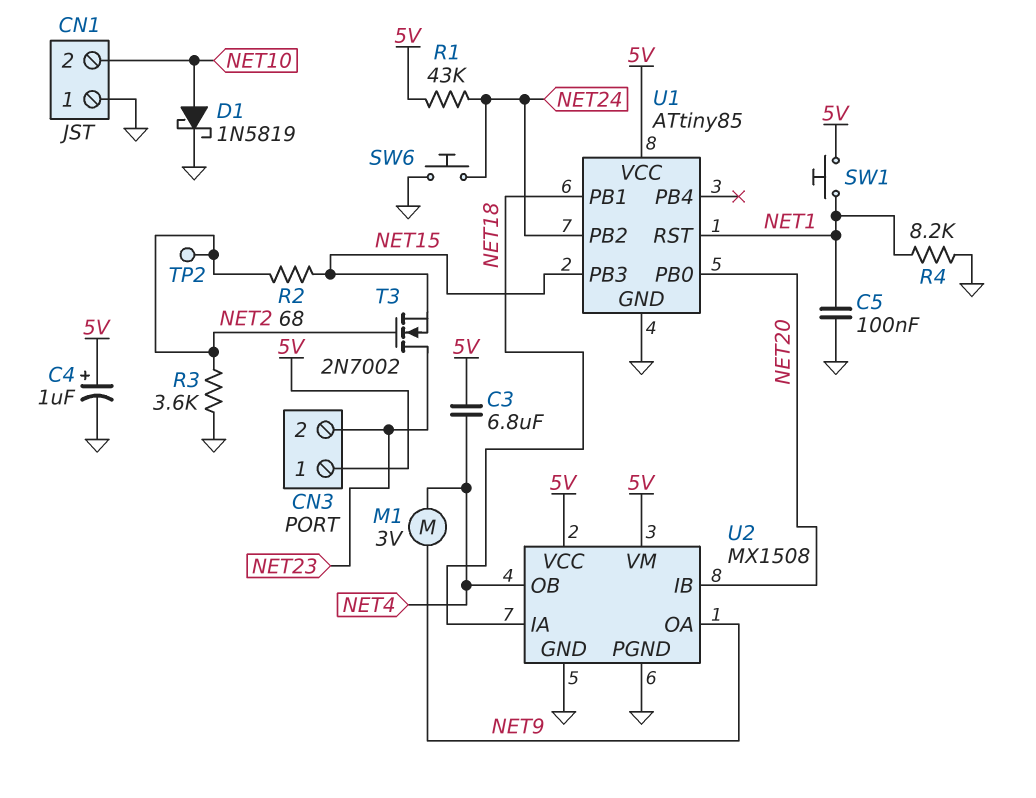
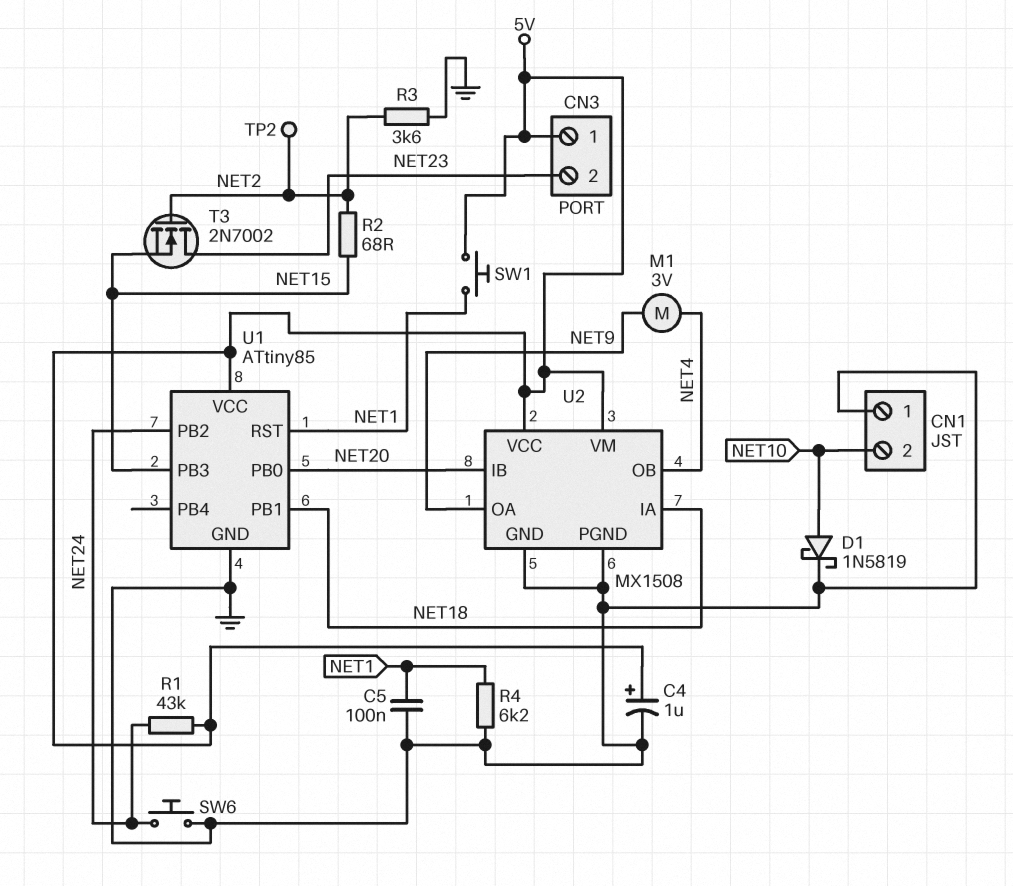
C3: 6.8uF (5V, NET4) -> none
R4: 8.2k (GND, NET1) -> 6.2k (GND, NET1)

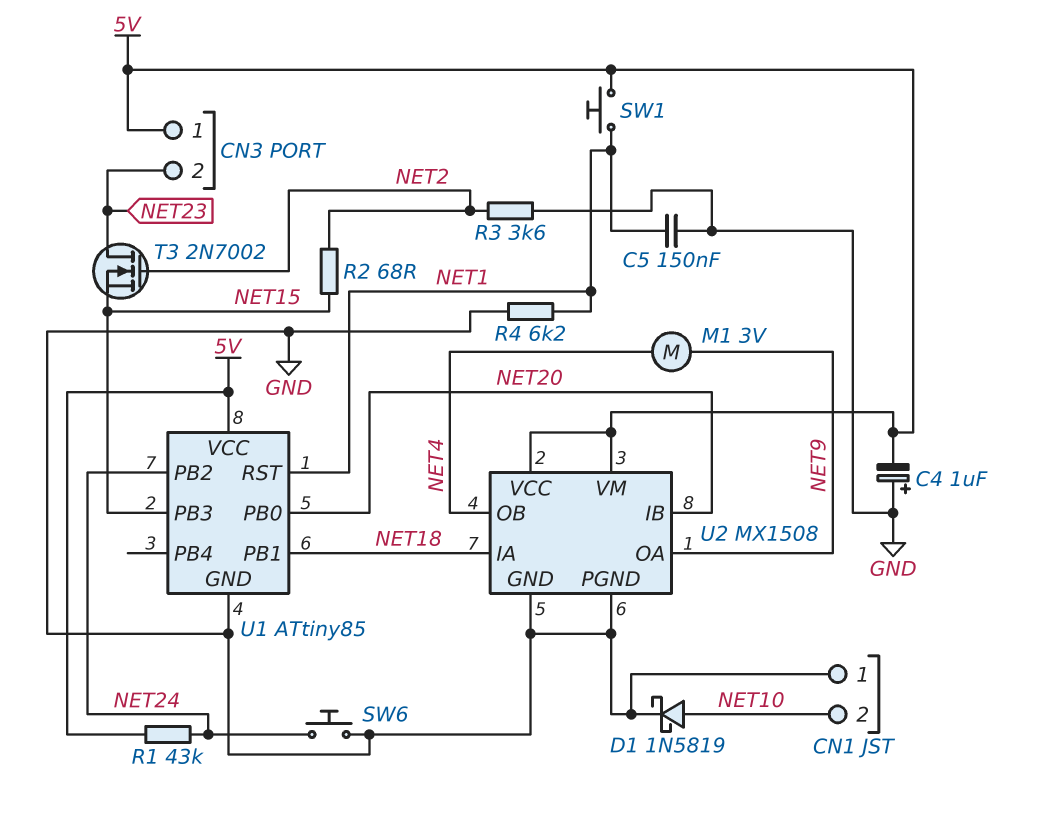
C4: 1uF (plus 5V, minus GND) -> 1uF (plus GND, minus 5V)
C5: 100nF (GND, NET1) -> 150nF (GND, NET1)
TP2: test point (NET2) -> none

